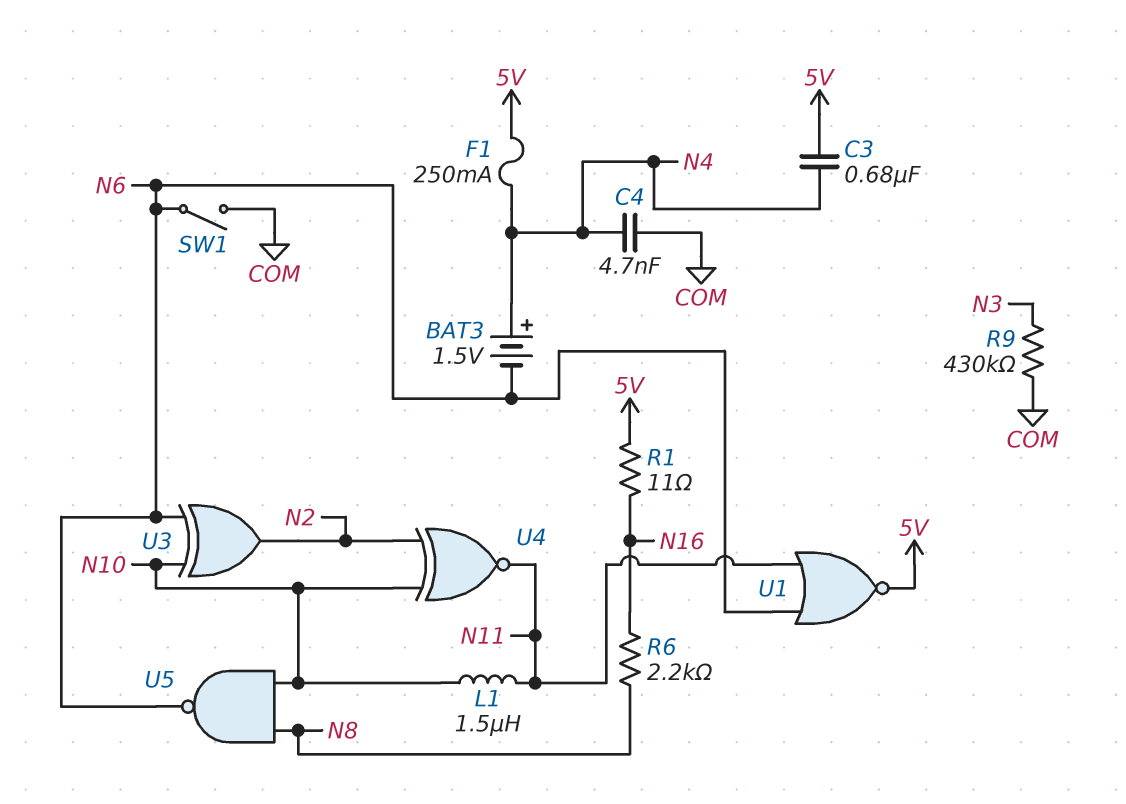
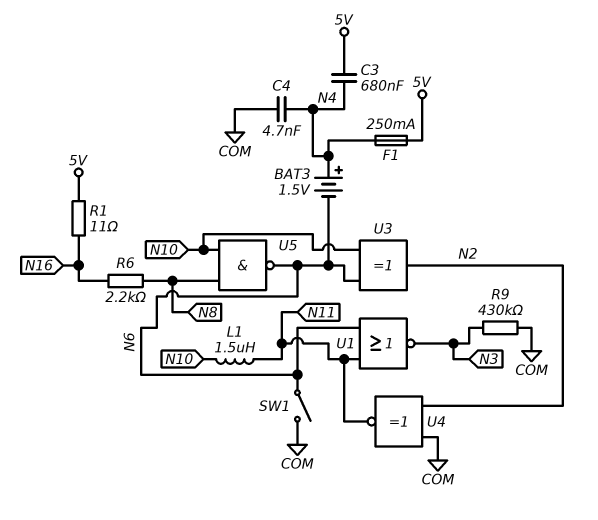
U1: NOR (in N6, in N11, out 5V) -> NOR (in N6, in N11, out N3)
U4: XNOR (in N2, in N10, out N11) -> XNOR (in COM, in N2, out N11)

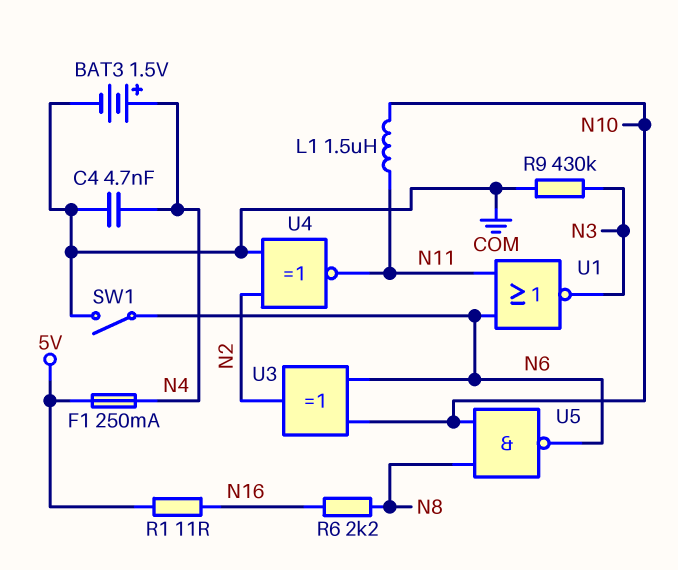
BAT3: 1.5V (plus N4, minus N6) -> 1.5V (plus N4, minus COM)
C3: 680nF (5V, N4) -> none

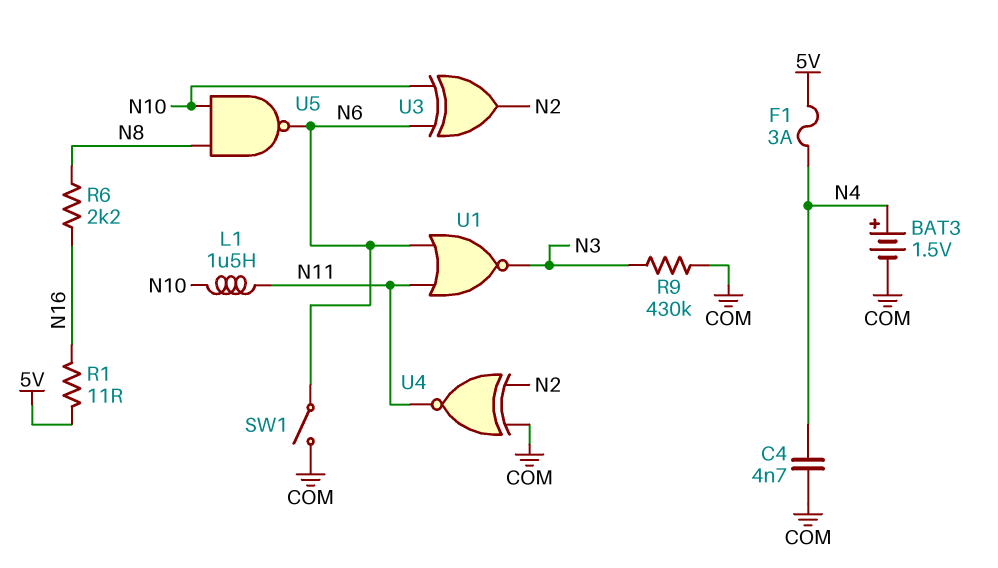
F1: 250mA (5V, N4) -> 3A (5V, N4)

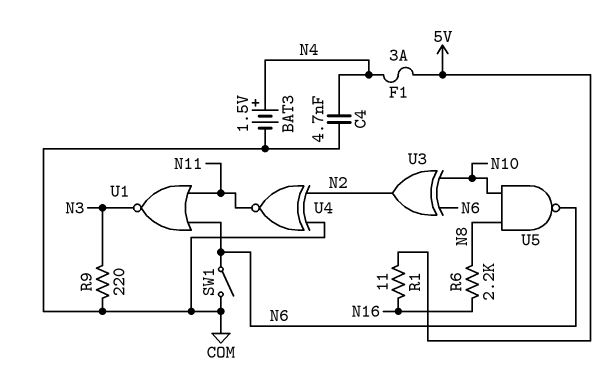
L1: 1.5uH (N10, N11) -> none
R9: 430k (COM, N3) -> 220 (COM, N3)

